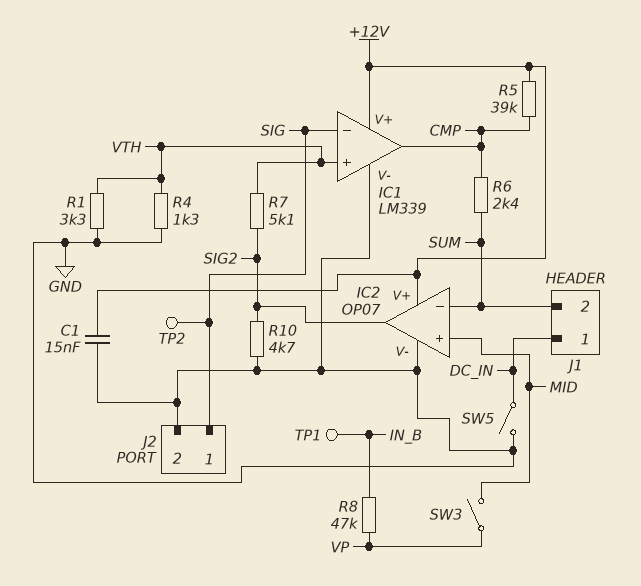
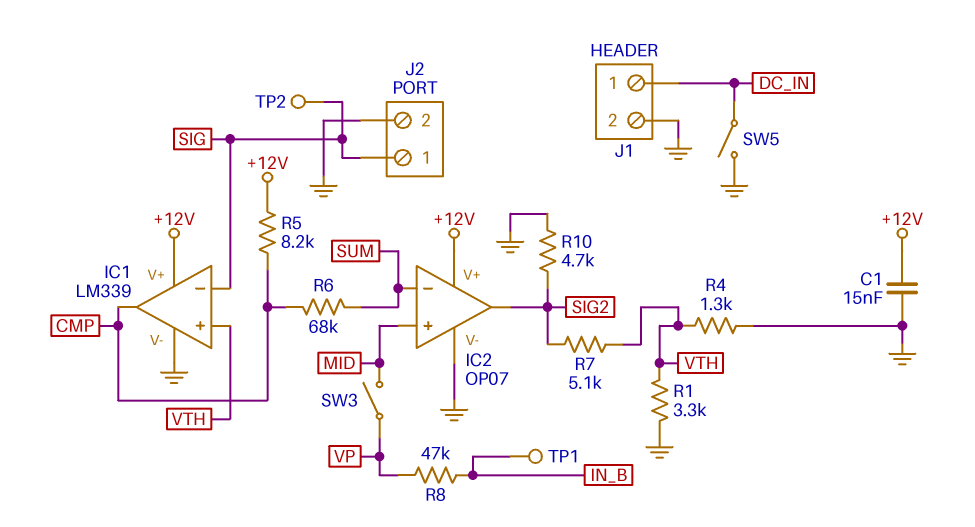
J1 pin 2: SUM -> GND
R5: 39k (+12V, CMP) -> 8.2k (+12V, CMP)
R6: 2.4k (CMP, SUM) -> 68k (CMP, SUM)

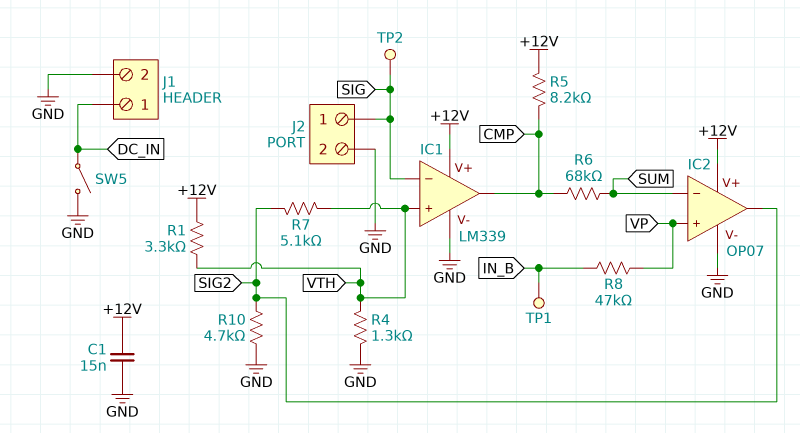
IC2 pin in+: MID -> VP
R1: 3.3k (GND, VTH) -> 3.3k (+12V, VTH)
SW3: switch (MID, VP) -> none

